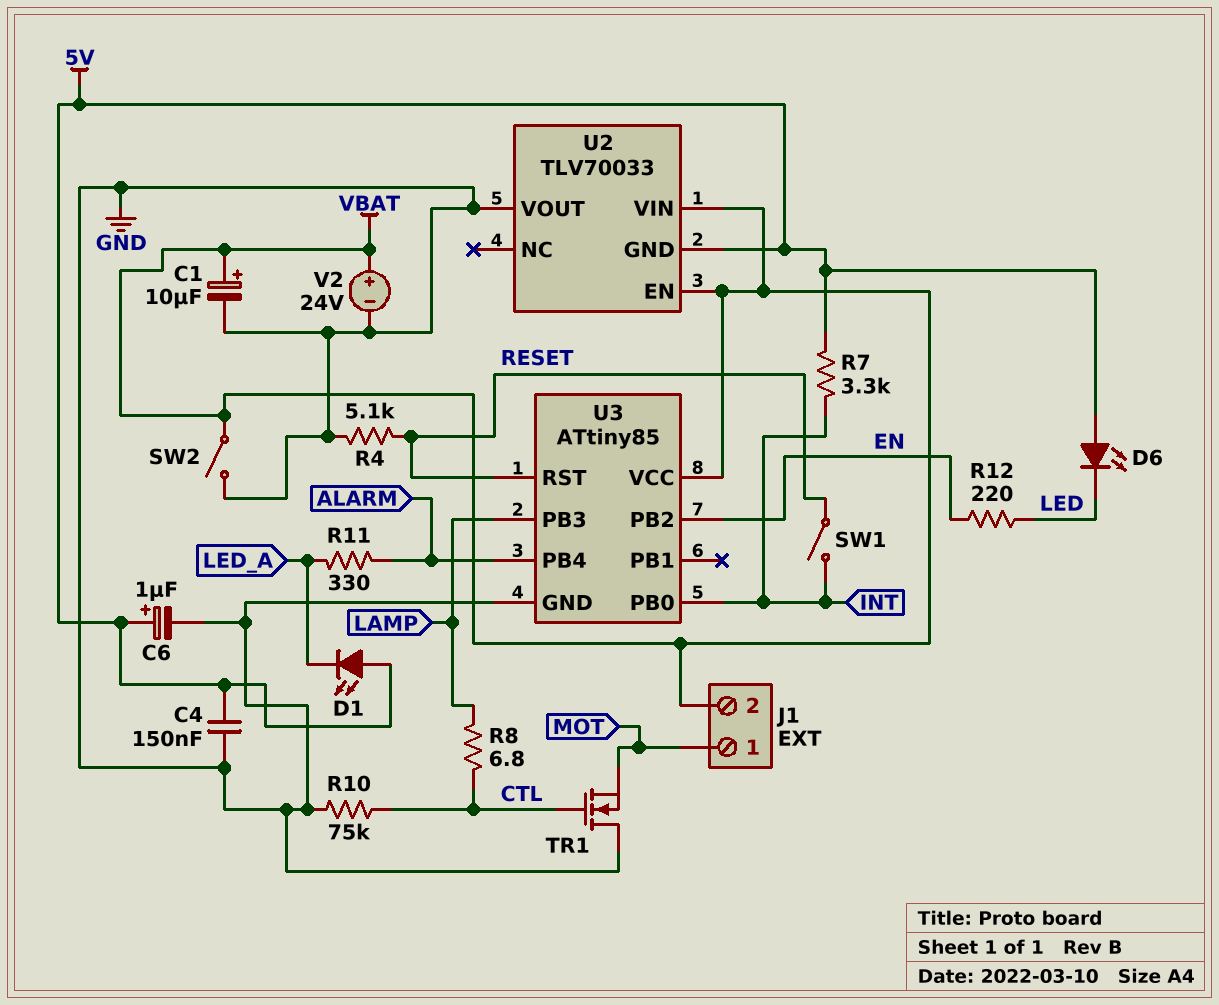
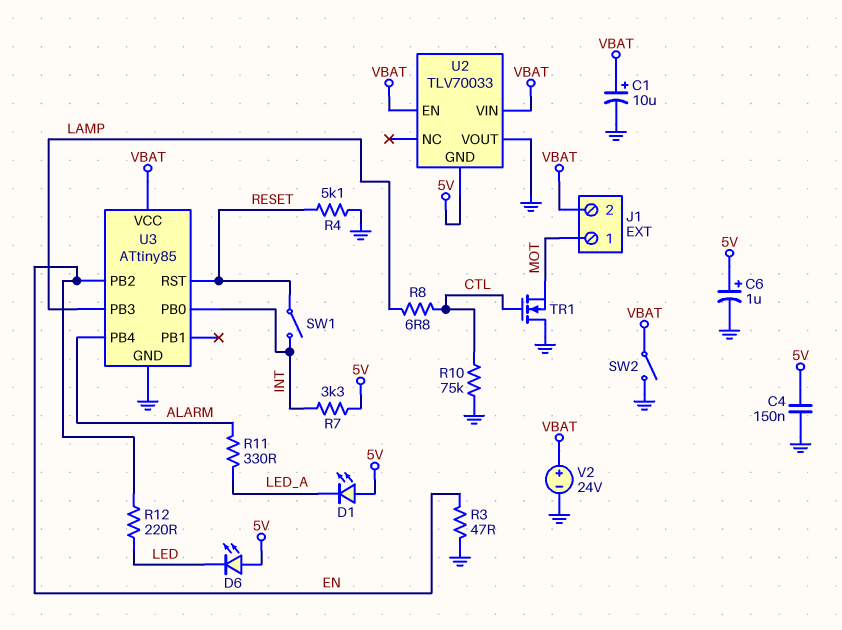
R3: none -> 47 (EN, GND)

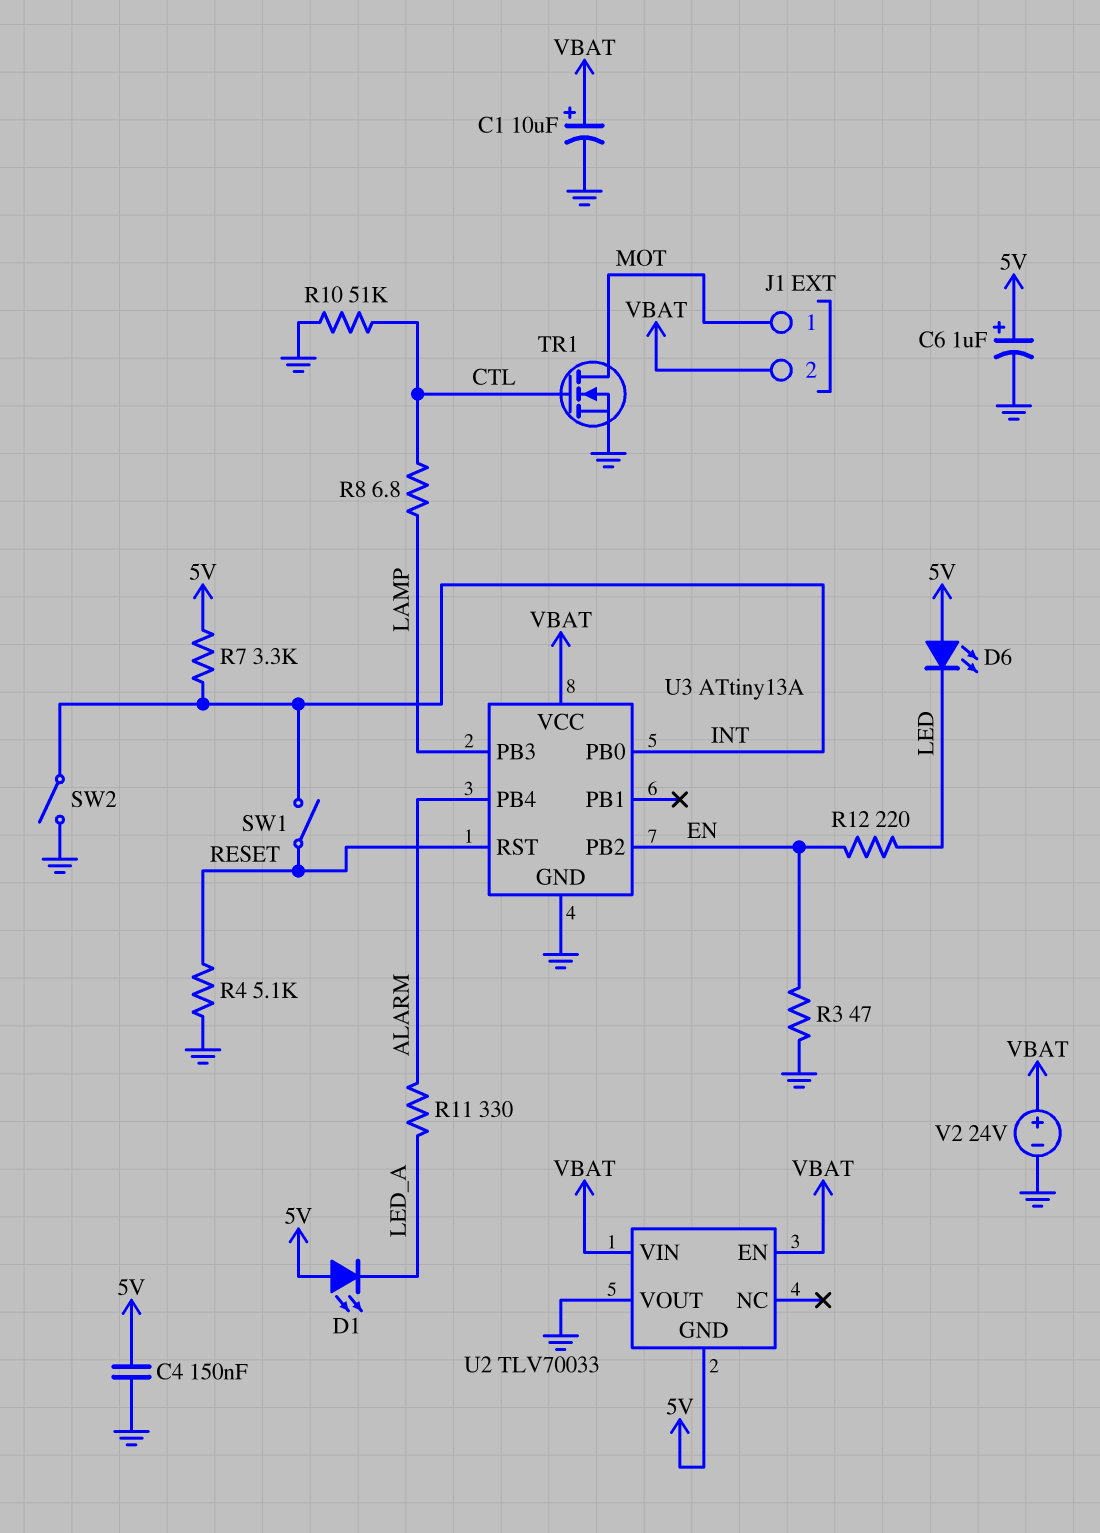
R10: 75k (CTL, GND) -> 51k (CTL, GND)
SW2: switch (GND, VBAT) -> switch (GND, INT)
TR1: NMOS (G CTL, D GND, S MOT) -> NMOS (G CTL, D MOT, S GND)
U3: ATtiny85 -> ATtiny13A

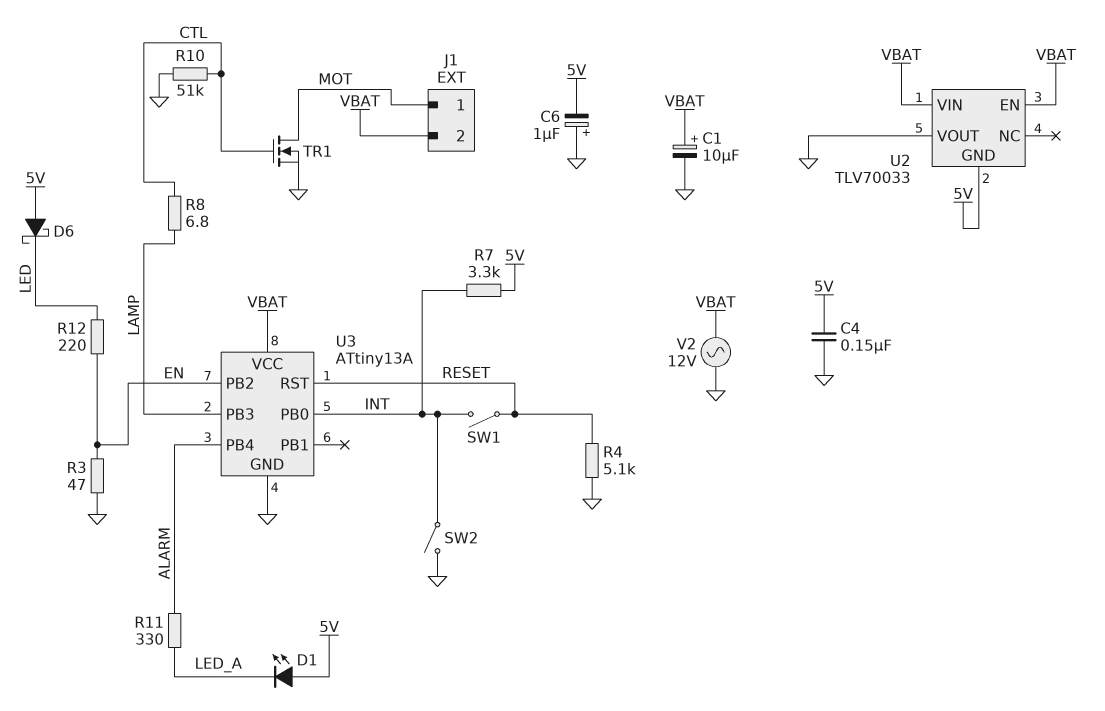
C6: 1uF (plus 5V, minus GND) -> 1uF (plus GND, minus 5V)
D6: LED (A 5V, K LED) -> schottky (A 5V, K LED)
V2: 24V (plus VBAT, minus GND) -> AC 12V (GND, VBAT)

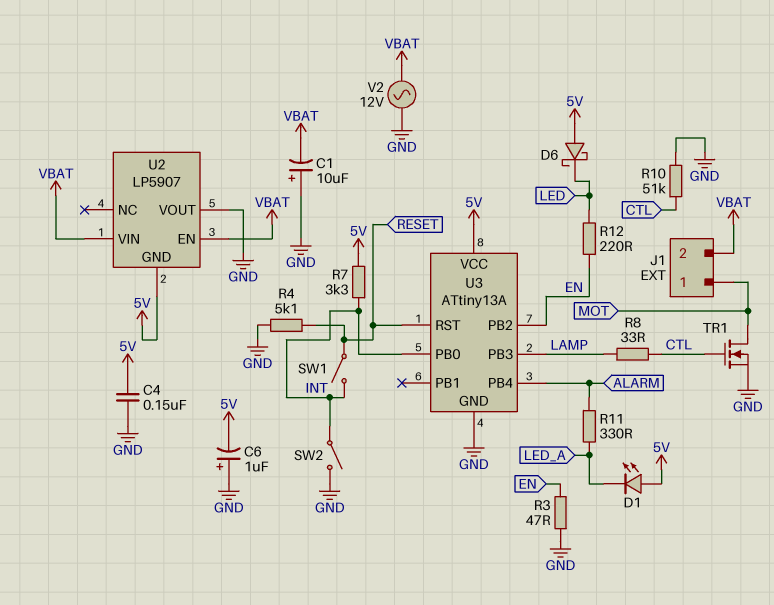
C1: 10uF (plus VBAT, minus GND) -> 10uF (plus GND, minus VBAT)
R8: 6.8 (CTL, LAMP) -> 33 (CTL, LAMP)
U2: TLV70033 -> LP5907
U3 pin VCC: VBAT -> 5V

